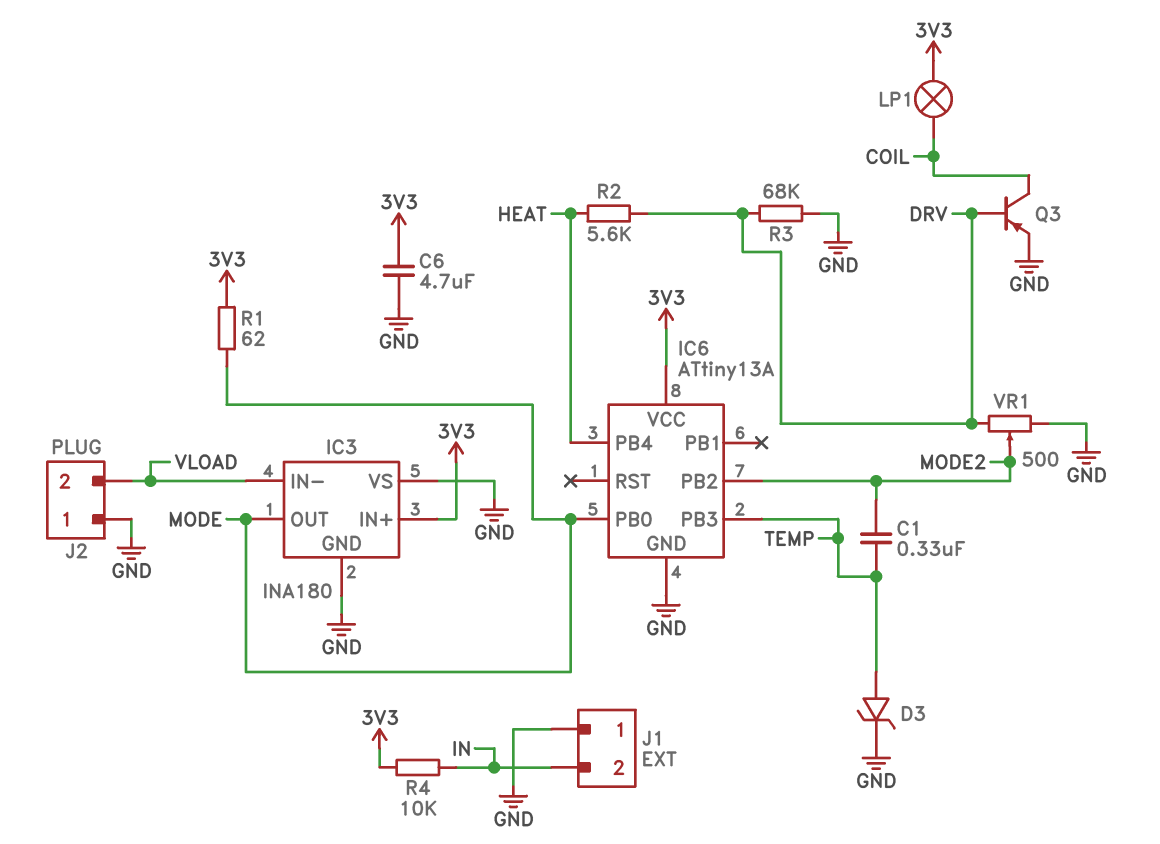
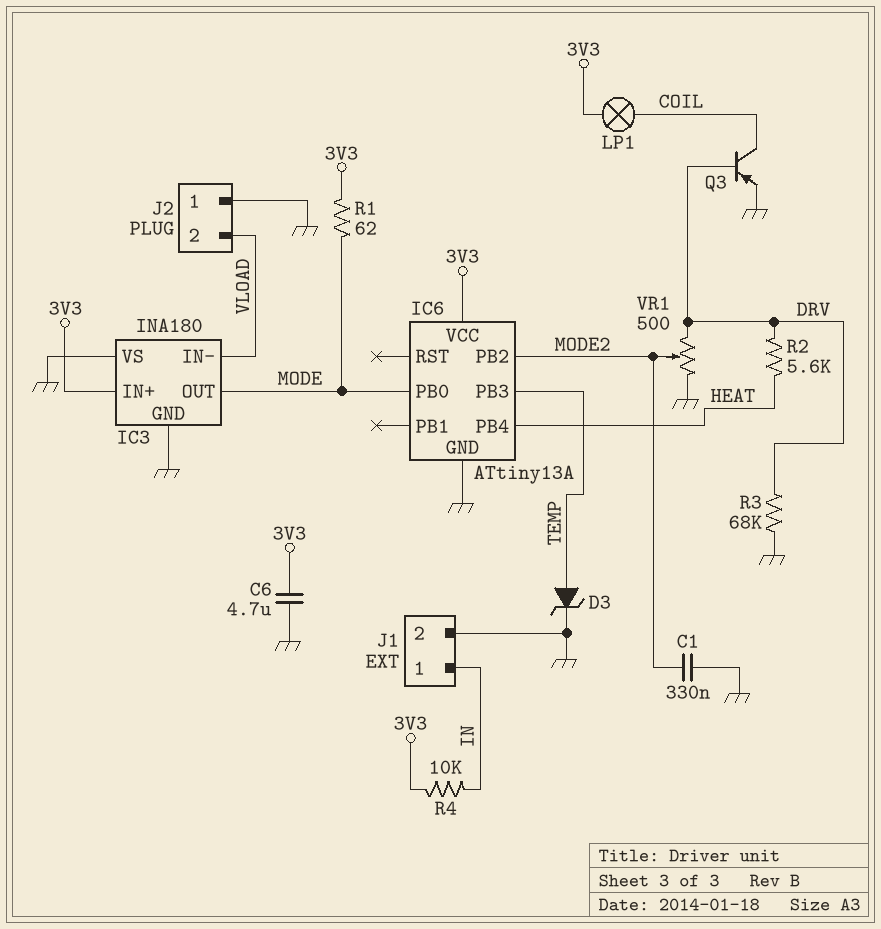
C1: 330nF (MODE2, TEMP) -> 330nF (GND, MODE2)
J1 pin 1: GND -> IN
J1 pin 2: IN -> GND

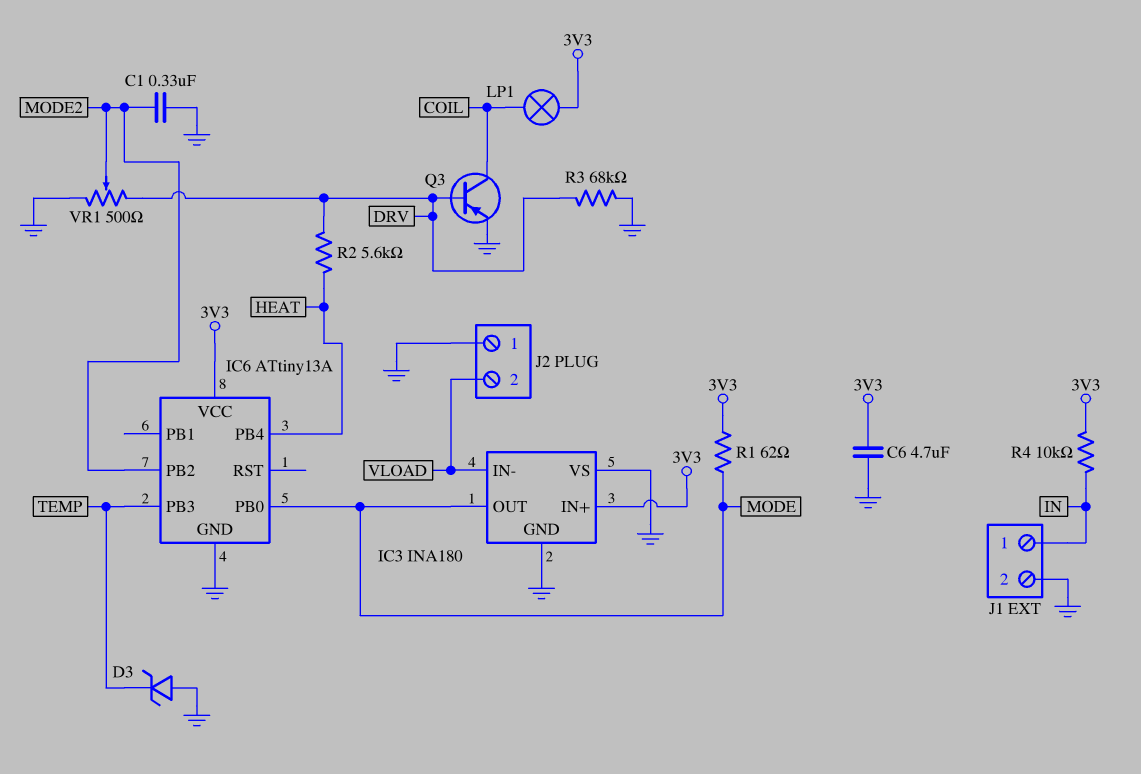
D3: zener (A TEMP, K GND) -> zener (A GND, K TEMP)

